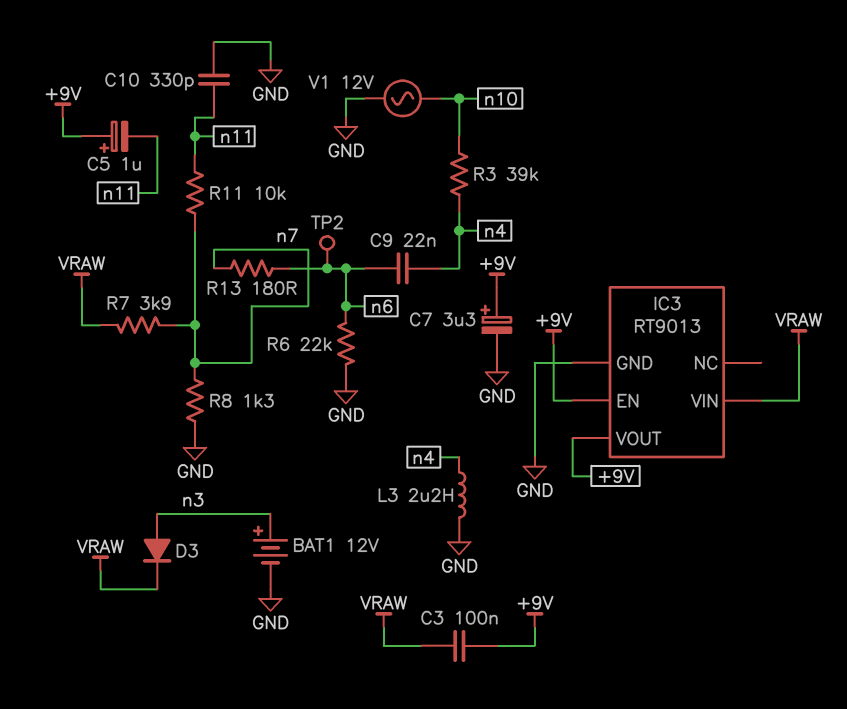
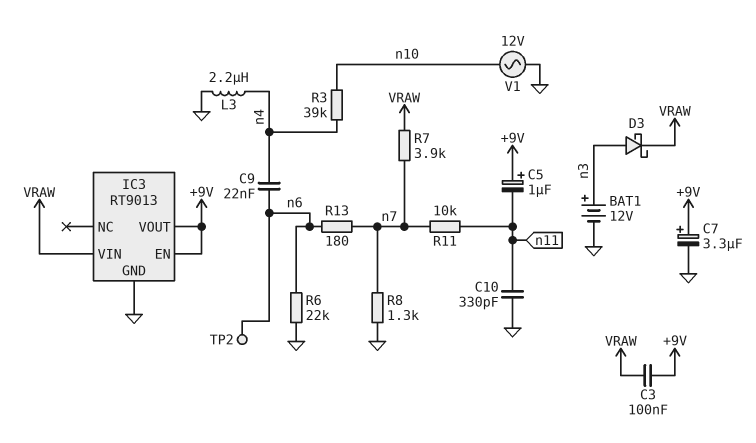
D3: diode (A n3, K VRAW) -> schottky (A n3, K VRAW)

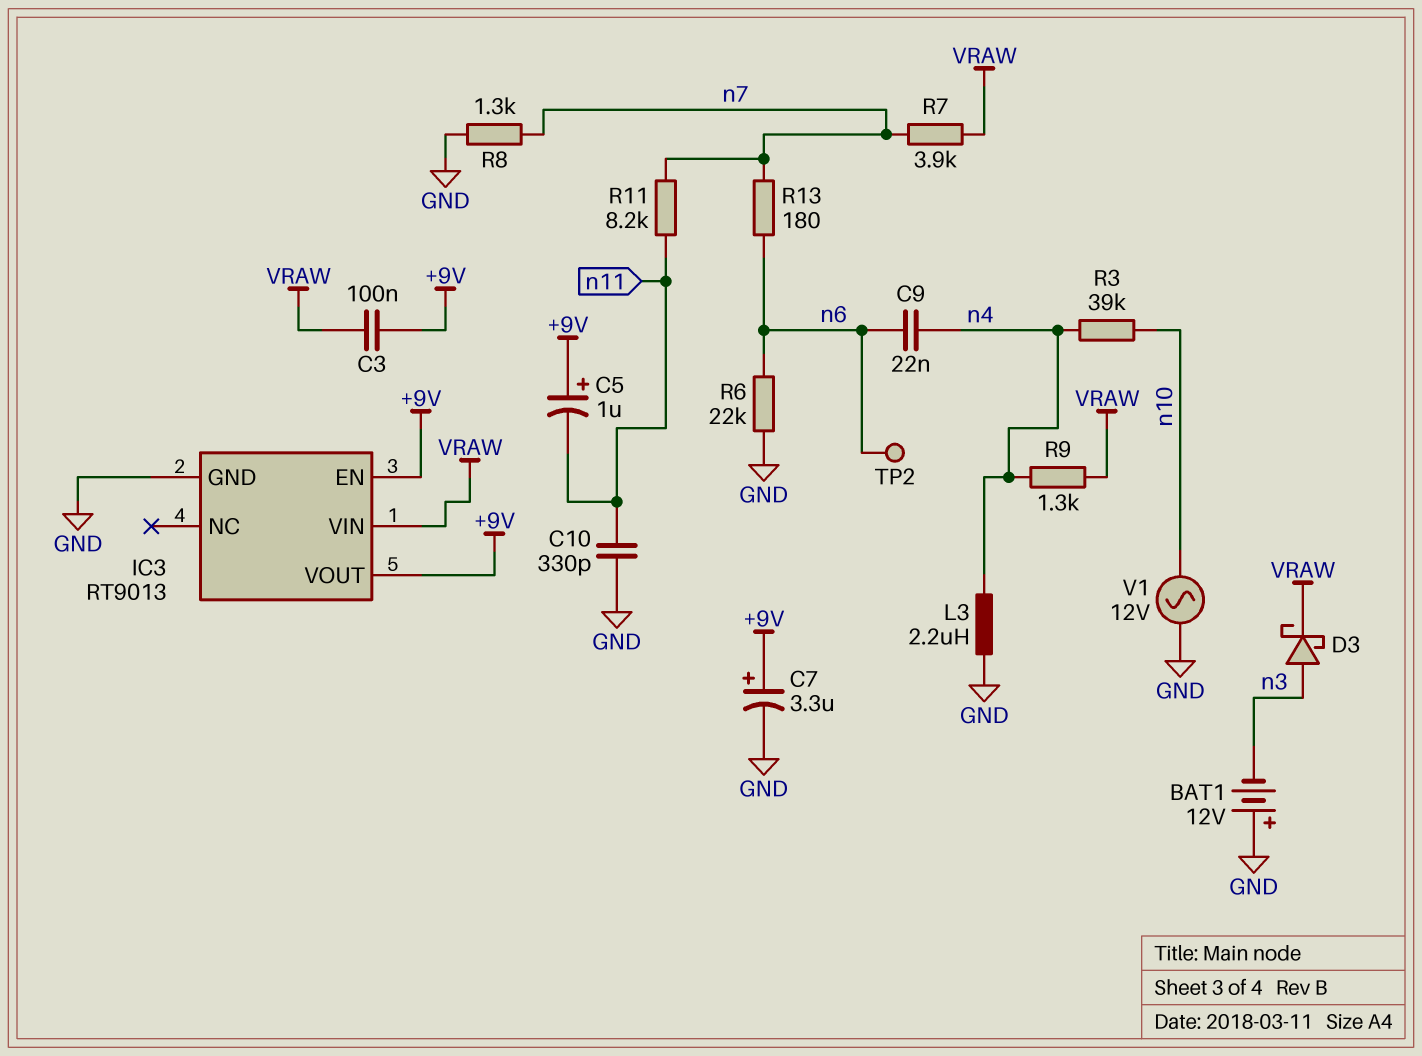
BAT1: 12V (plus n3, minus GND) -> 12V (plus GND, minus n3)
R9: none -> 1.3k (VRAW, n4)
R11: 10k (n7, n11) -> 8.2k (n7, n11)

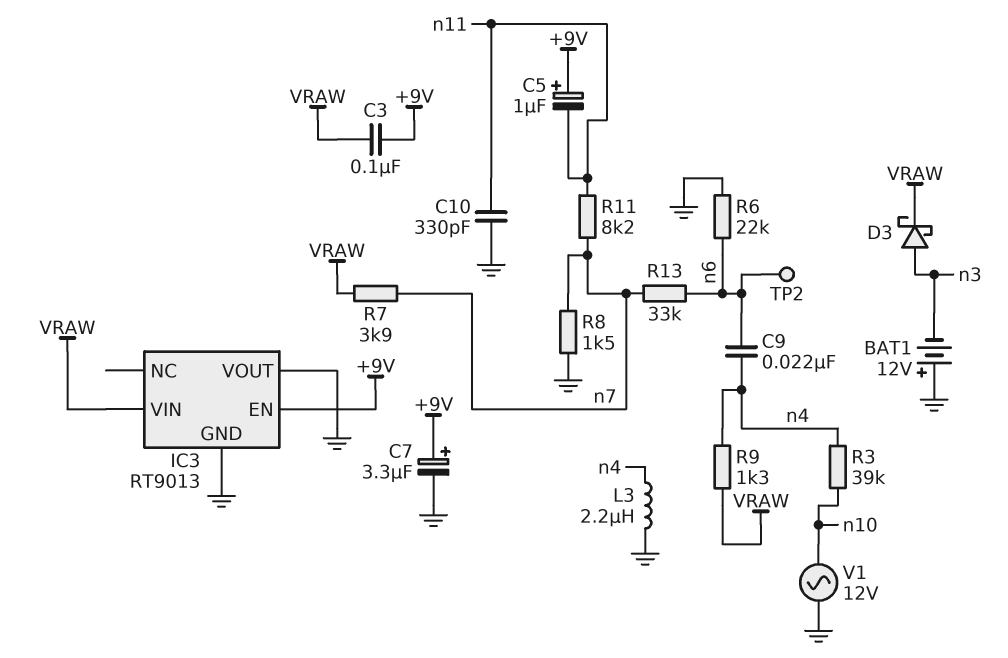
IC3 pin VOUT: +9V -> GND
R8: 1.3k (GND, n7) -> 1.5k (GND, n7)
R13: 180 (n6, n7) -> 33k (n6, n7)

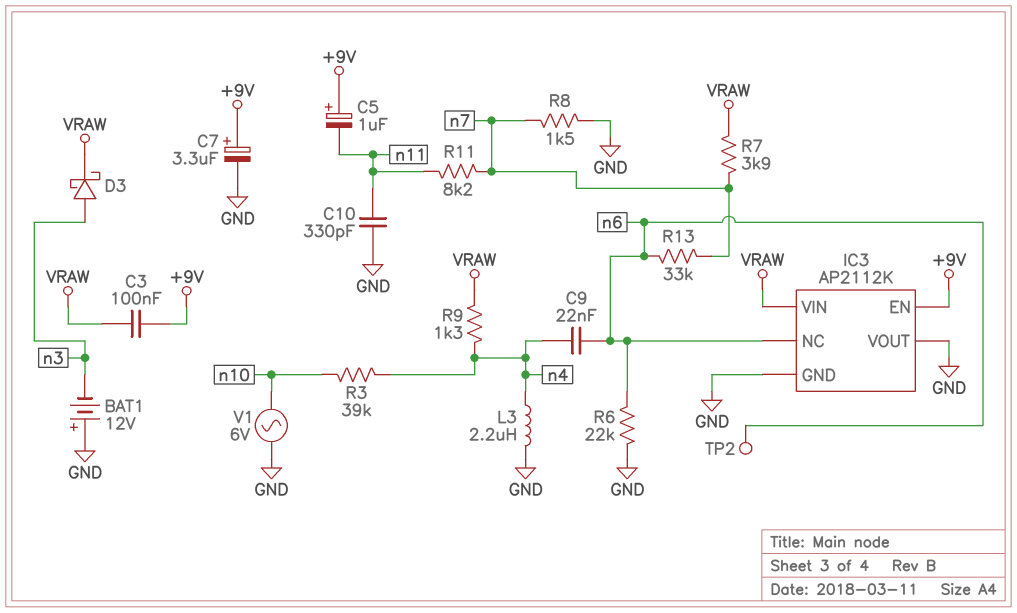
IC3: RT9013 -> AP2112K
IC3 pin NC: none -> n6
V1: AC 12V (GND, n10) -> AC 6V (GND, n10)

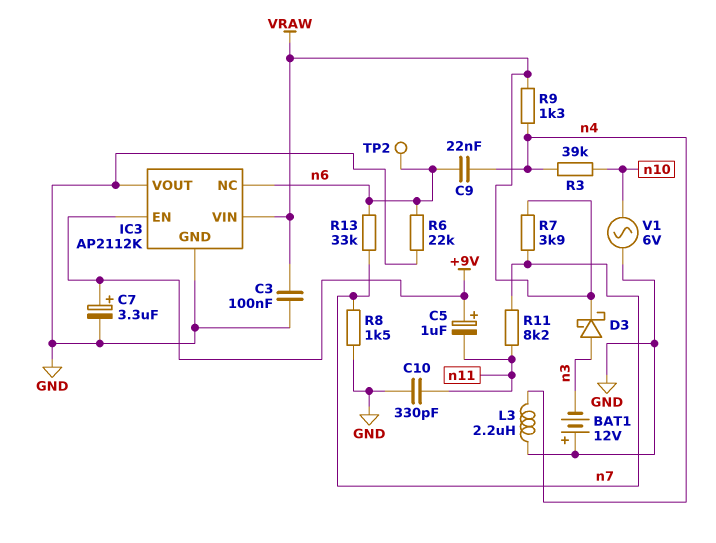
C3: 100nF (+9V, VRAW) -> 100nF (GND, VRAW)

